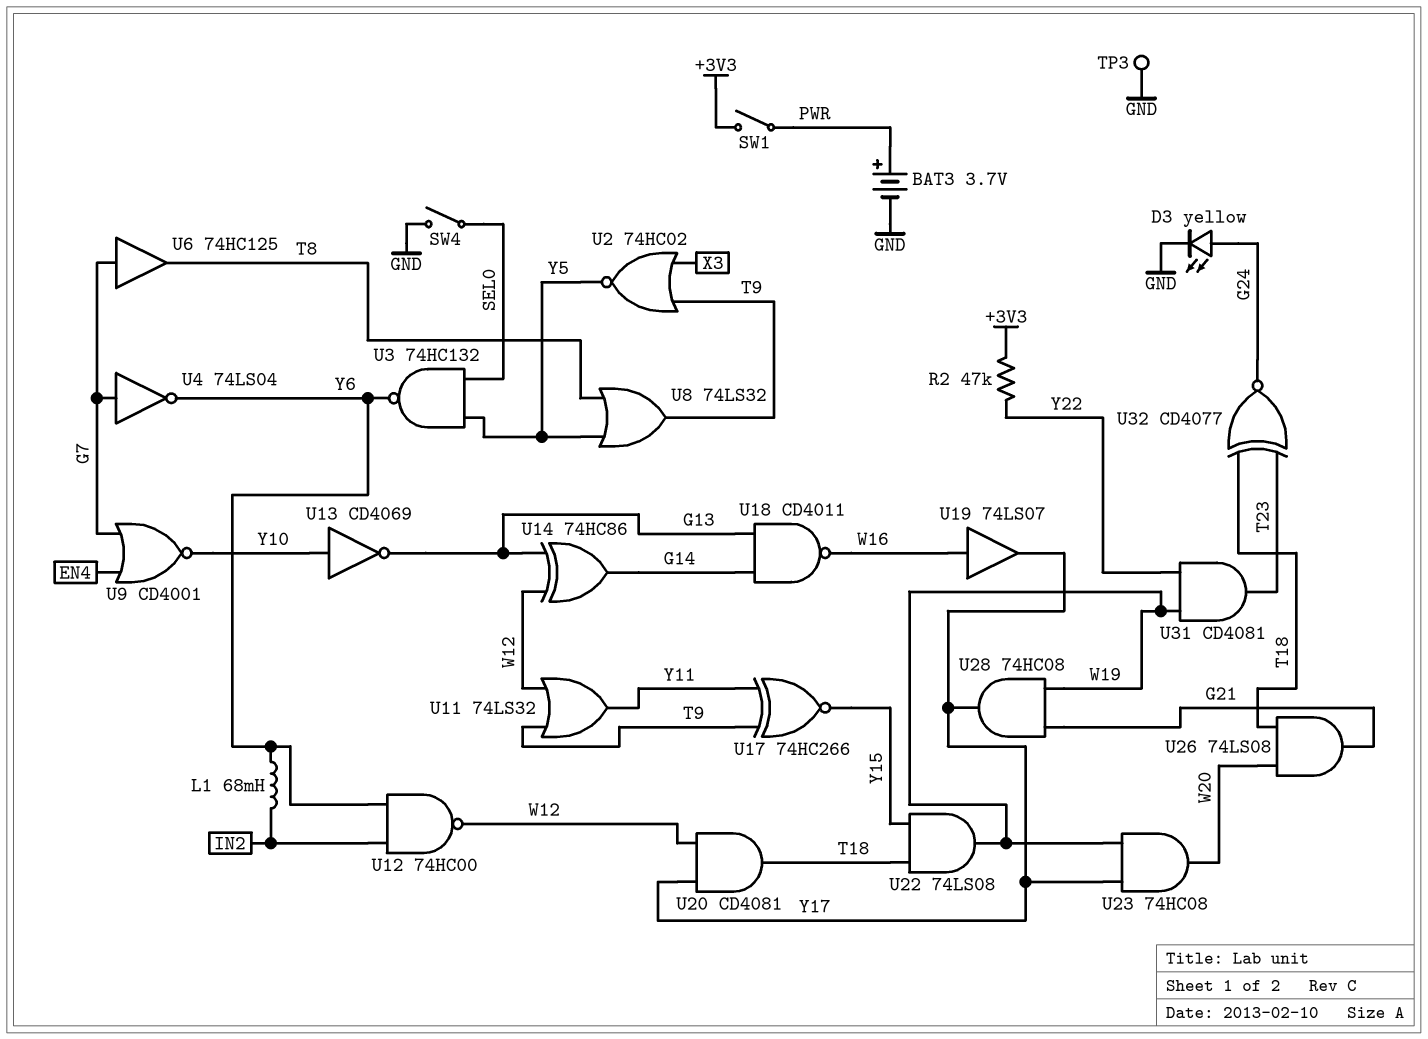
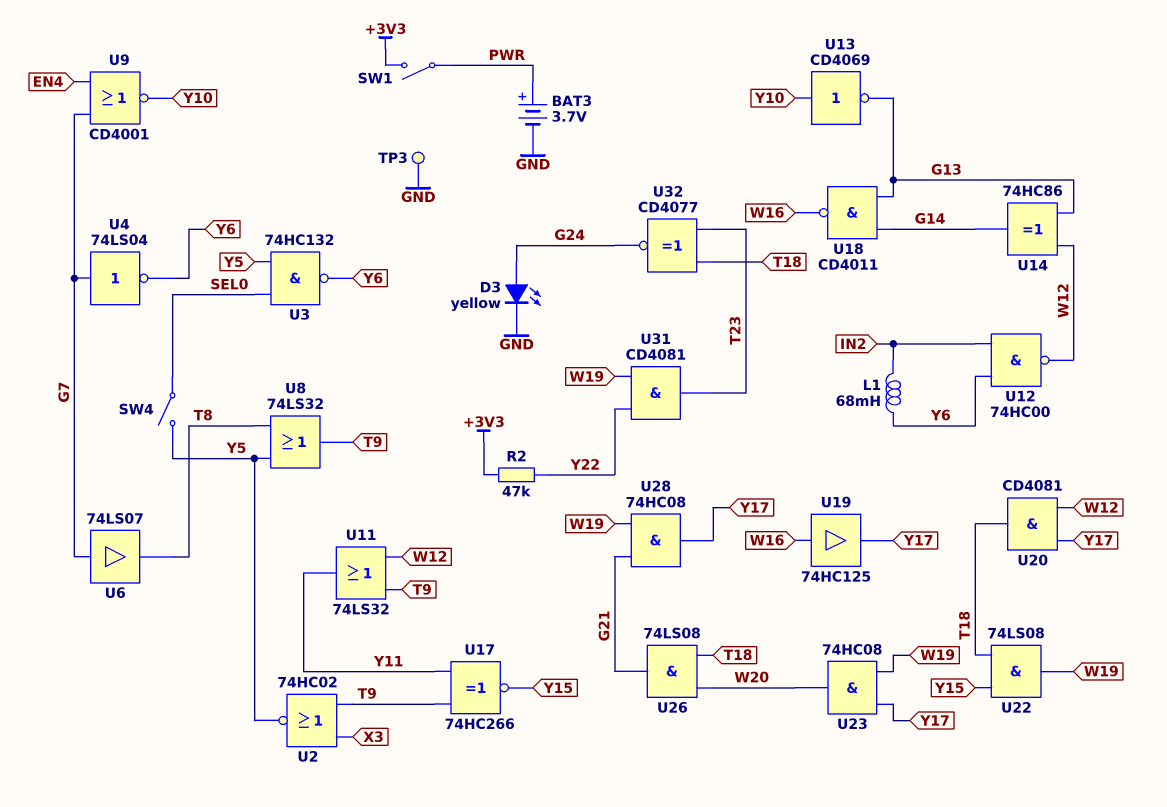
SW4: switch (GND, SEL0) -> switch (SEL0, Y5)
U6: buffer 74HC125 (in G7, out T8) -> buffer 74LS07 (in G7, out T8)
U19: buffer 74LS07 (in W16, out Y17) -> buffer 74HC125 (in W16, out Y17)

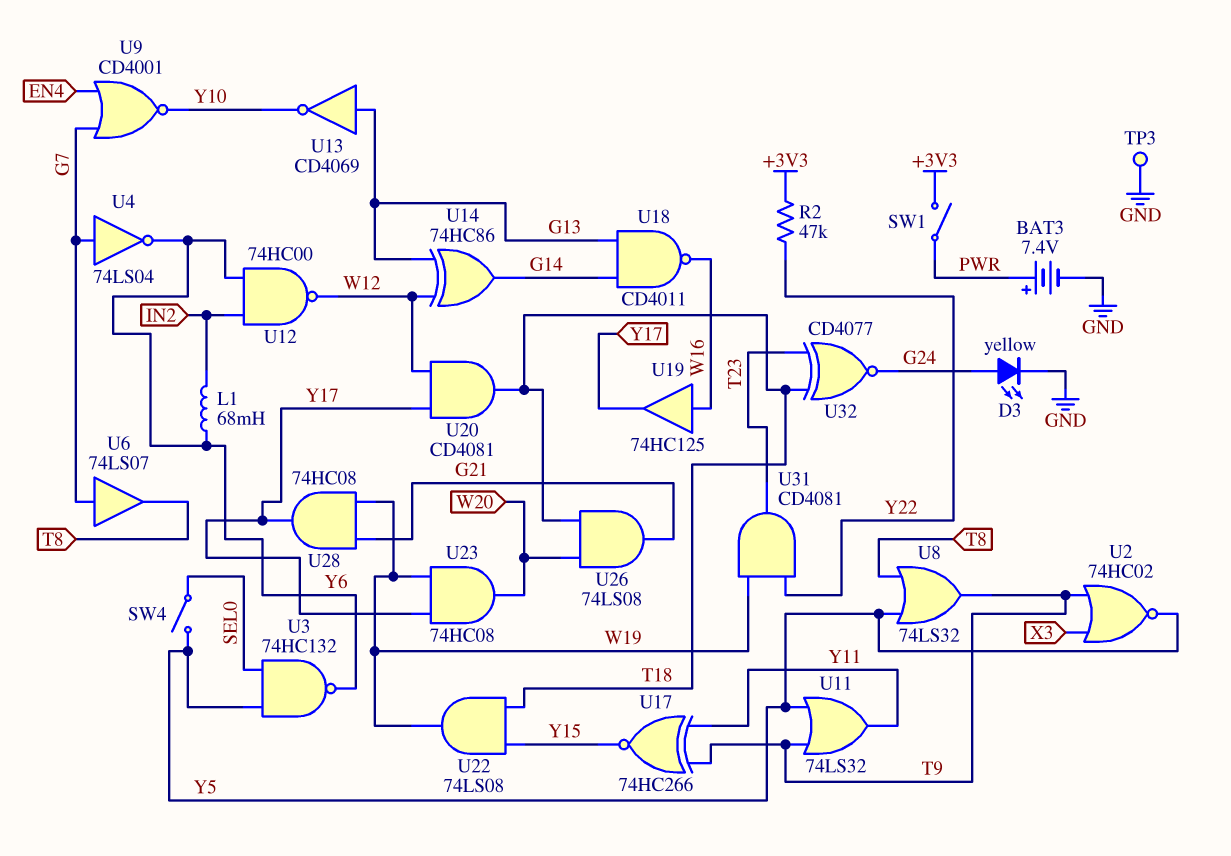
BAT3: 3.7V (plus PWR, minus GND) -> 7.4V (plus PWR, minus GND)
U11: OR 74LS32 (in T9, in W12, out Y11) -> OR 74LS32 (in T9, in Y5, out Y11)
U13: NOT CD4069 (in Y10, out G13) -> NOT CD4069 (in G13, out Y10)

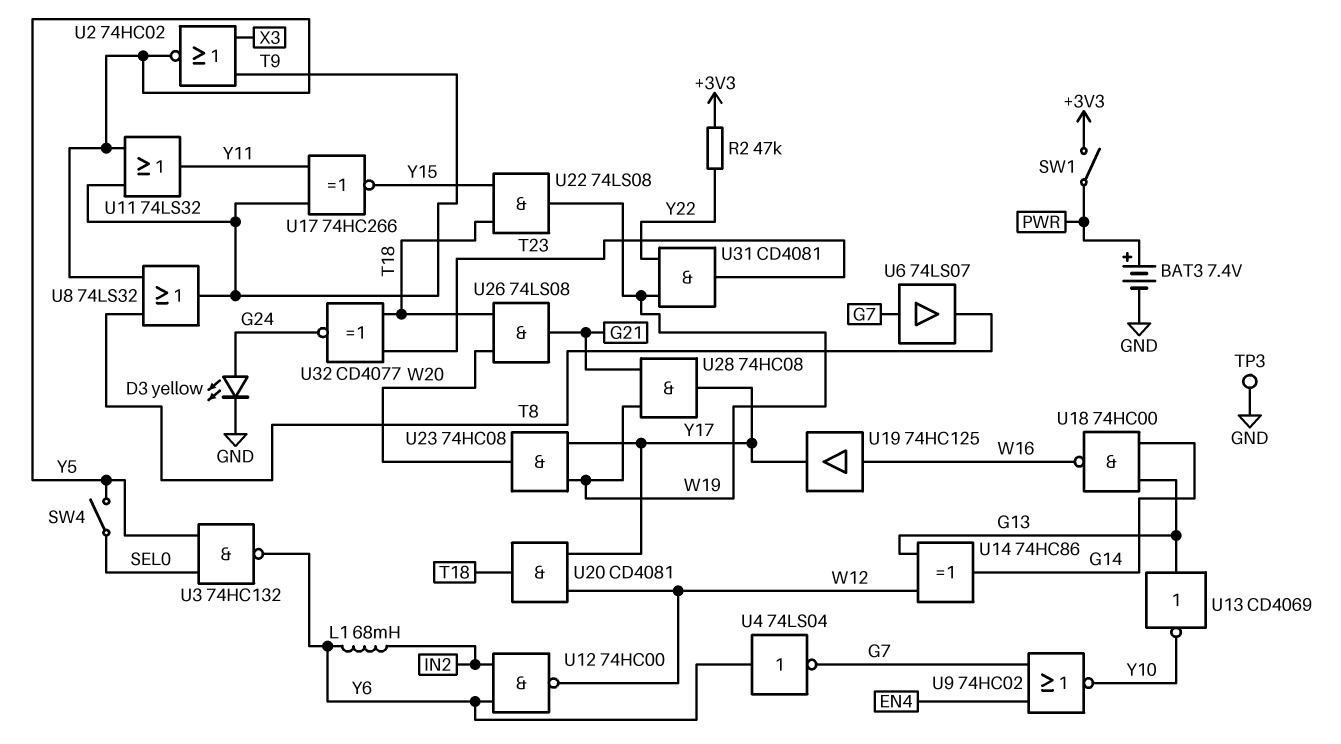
U4: NOT 74LS04 (in G7, out Y6) -> NOT 74LS04 (in Y6, out G7)
U9: NOR CD4001 (in EN4, in G7, out Y10) -> NOR 74HC02 (in EN4, in G7, out Y10)
U18: NAND CD4011 (in G13, in G14, out W16) -> NAND 74HC00 (in G13, in G14, out W16)

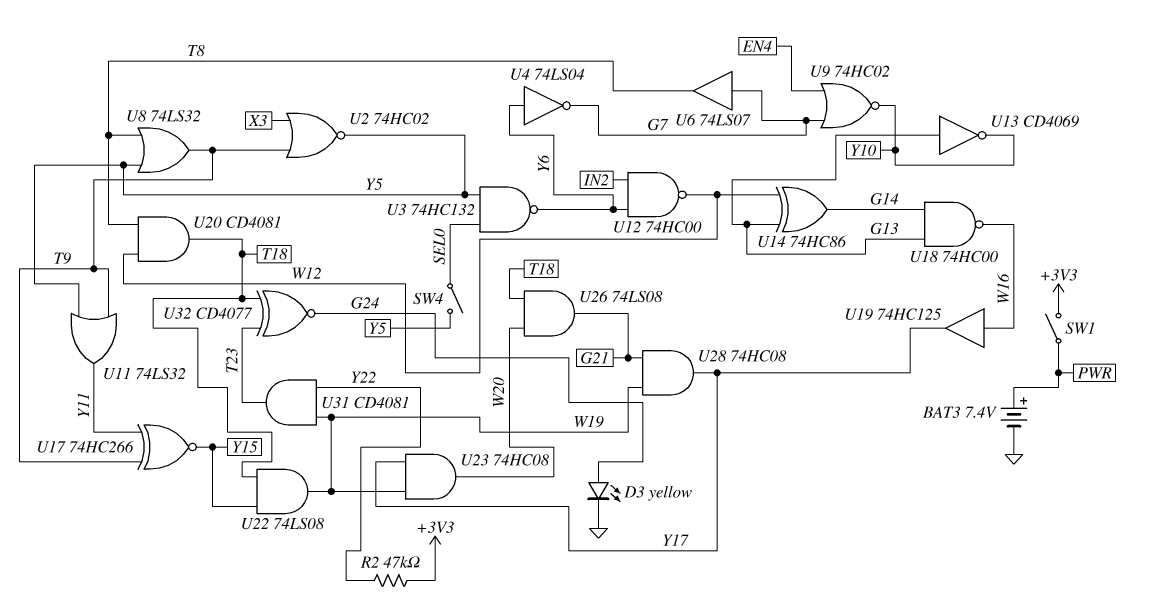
L1: 68mH (IN2, Y6) -> none
TP3: test point (GND) -> none
U20: AND CD4081 (in W12, in Y17, out T18) -> AND CD4081 (in T8, in W12, out T18)

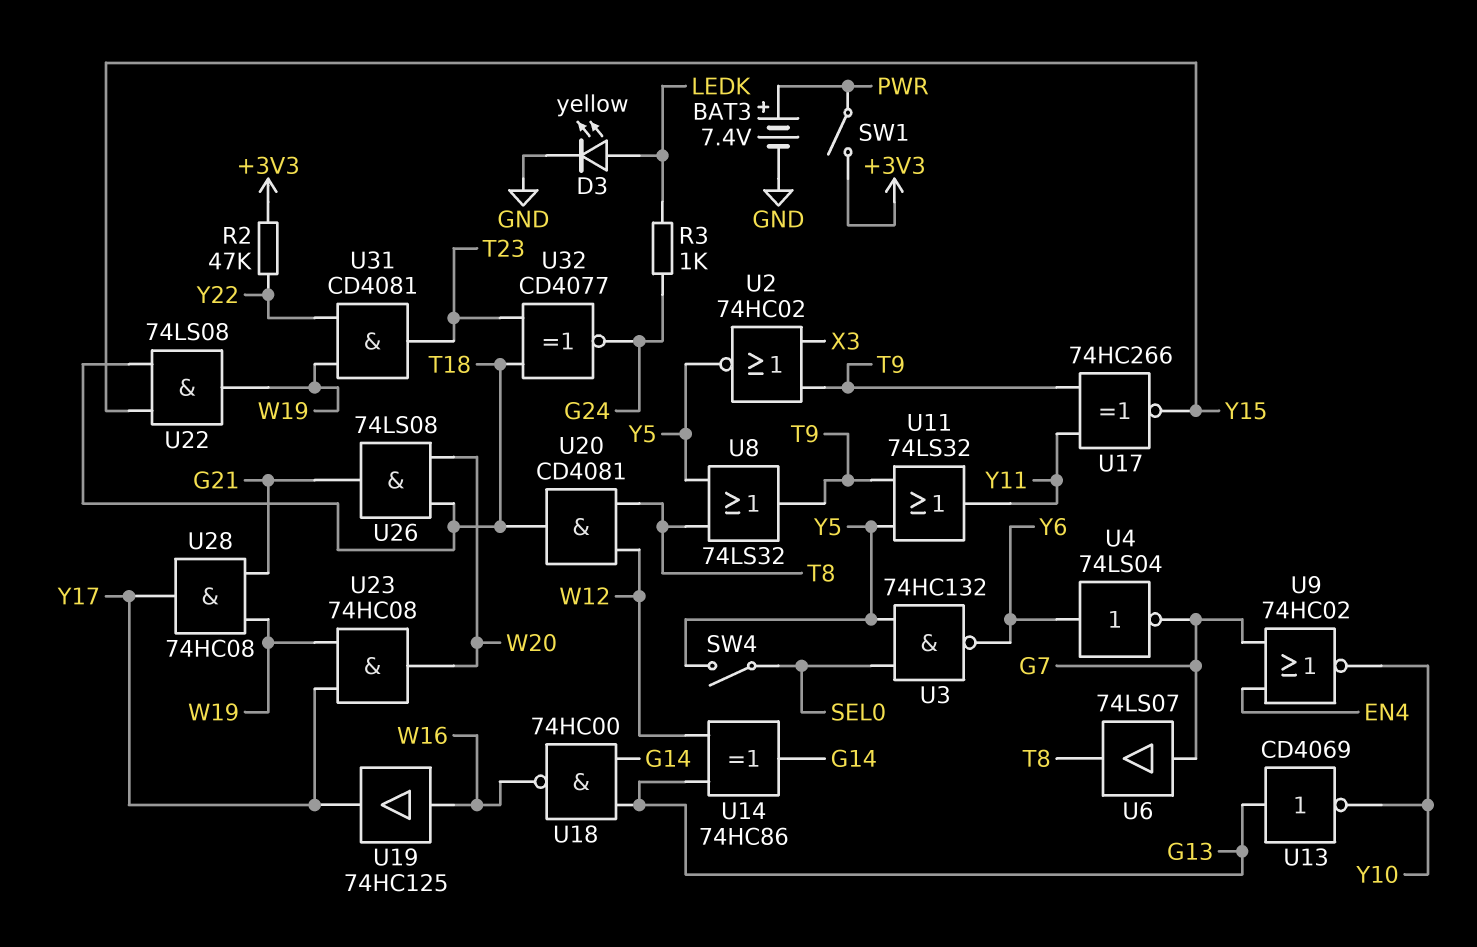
D3: LED yellow (A G24, K GND) -> LED yellow (A LEDK, K GND)
R3: none -> 1k (G24, LEDK)
U12: NAND 74HC00 (in IN2, in Y6, out W12) -> none

